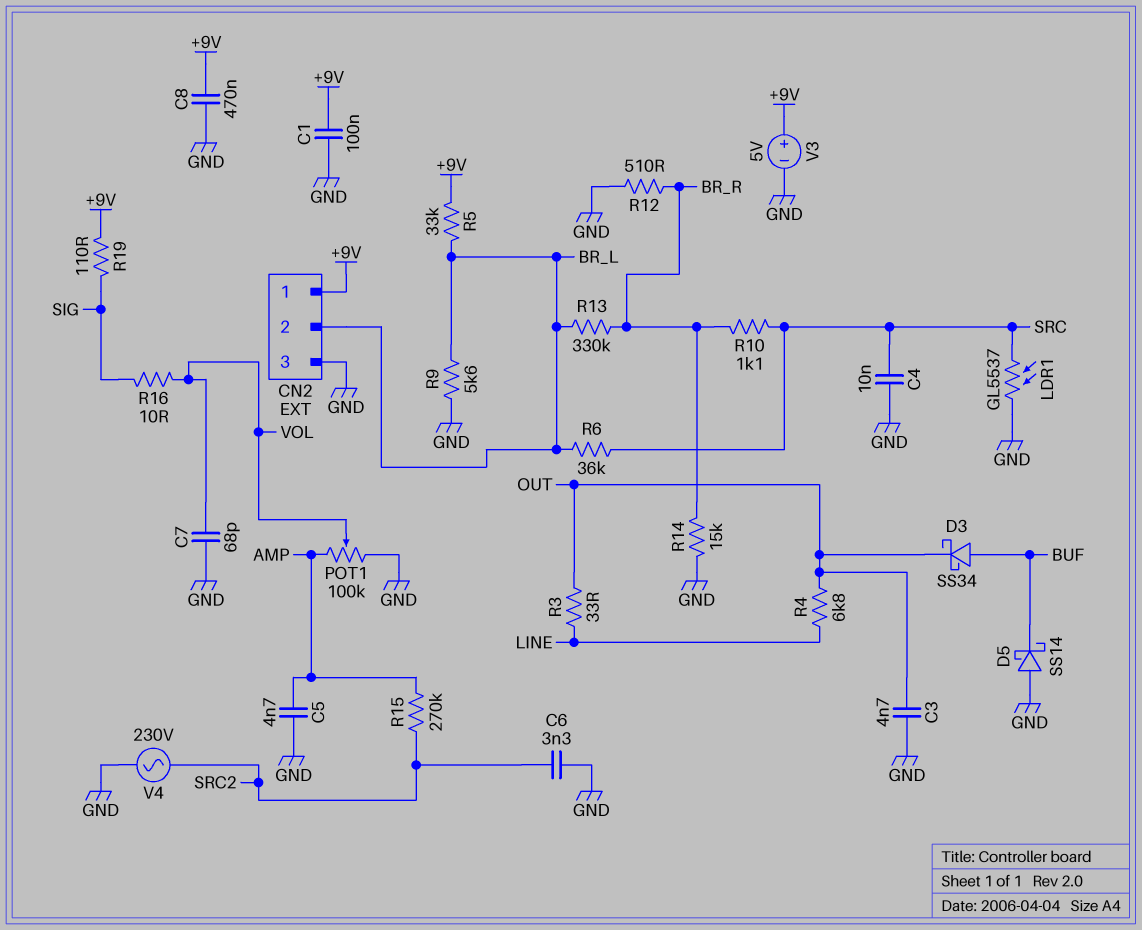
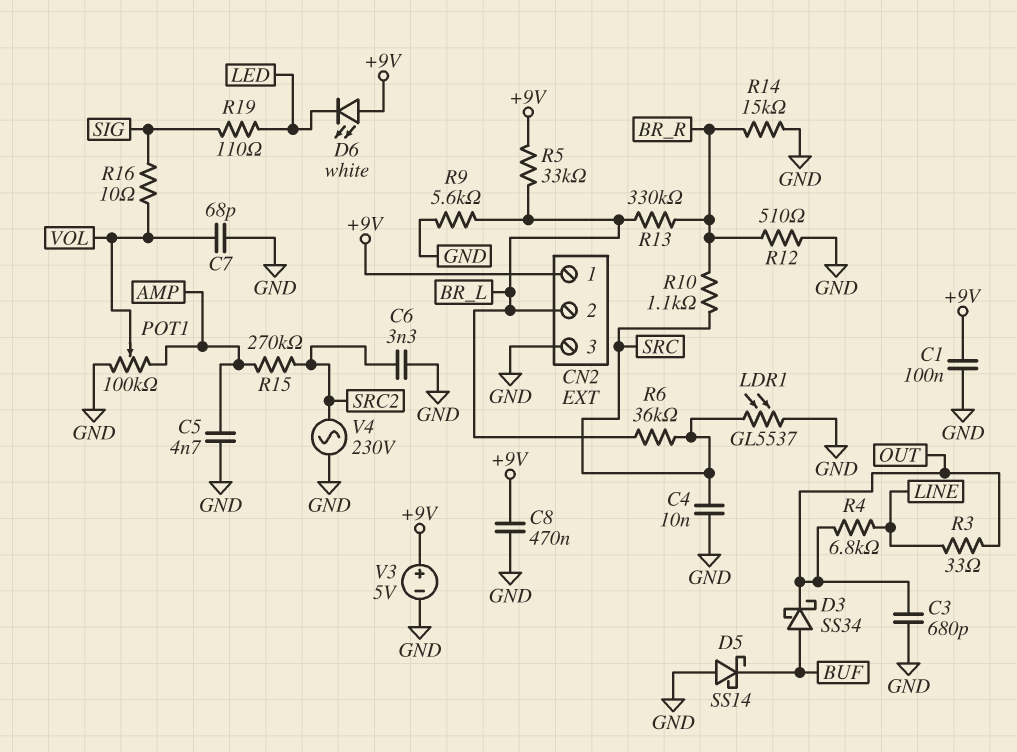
C3: 4.7nF (GND, OUT) -> 680pF (GND, OUT)
D6: none -> LED white (A +9V, K LED)
R19: 110 (+9V, SIG) -> 110 (LED, SIG)

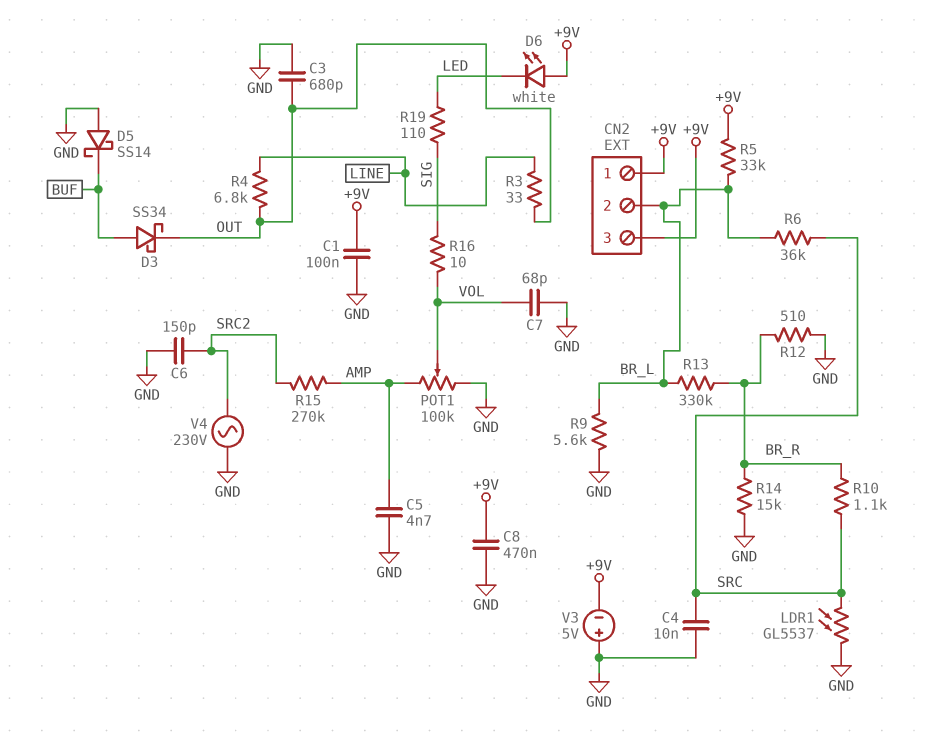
C6: 3.3nF (GND, SRC2) -> 150pF (GND, SRC2)
CN2 pin 3: GND -> +9V
V3: 5V (plus +9V, minus GND) -> 5V (plus GND, minus +9V)

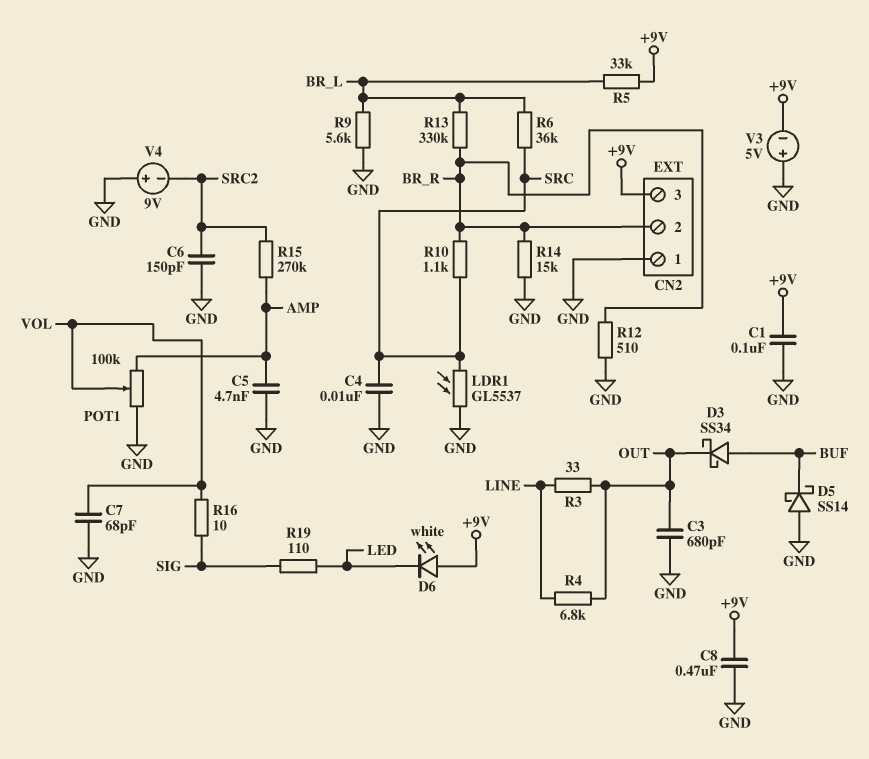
CN2 pin 1: +9V -> GND
CN2 pin 2: BR_L -> BR_R
V4: AC 230V (GND, SRC2) -> 9V (plus GND, minus SRC2)

